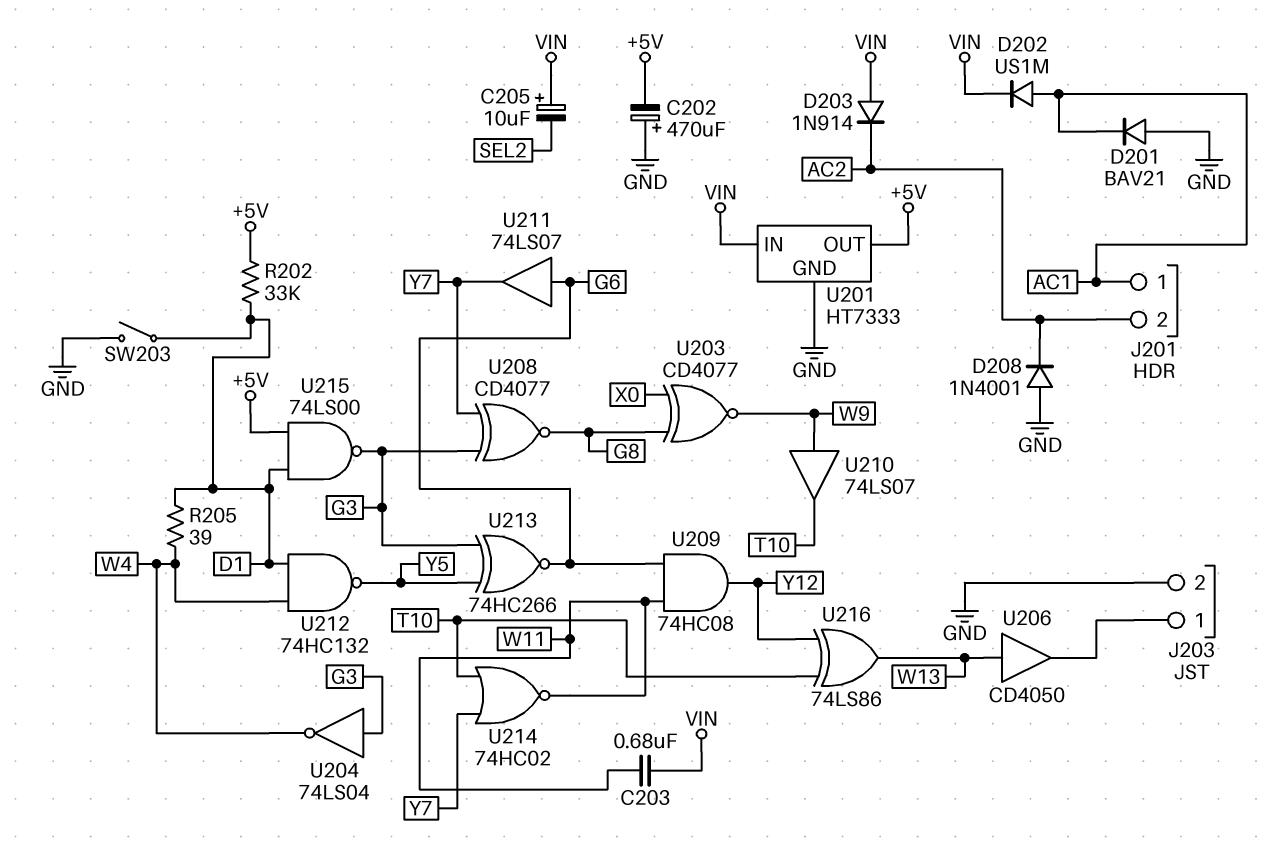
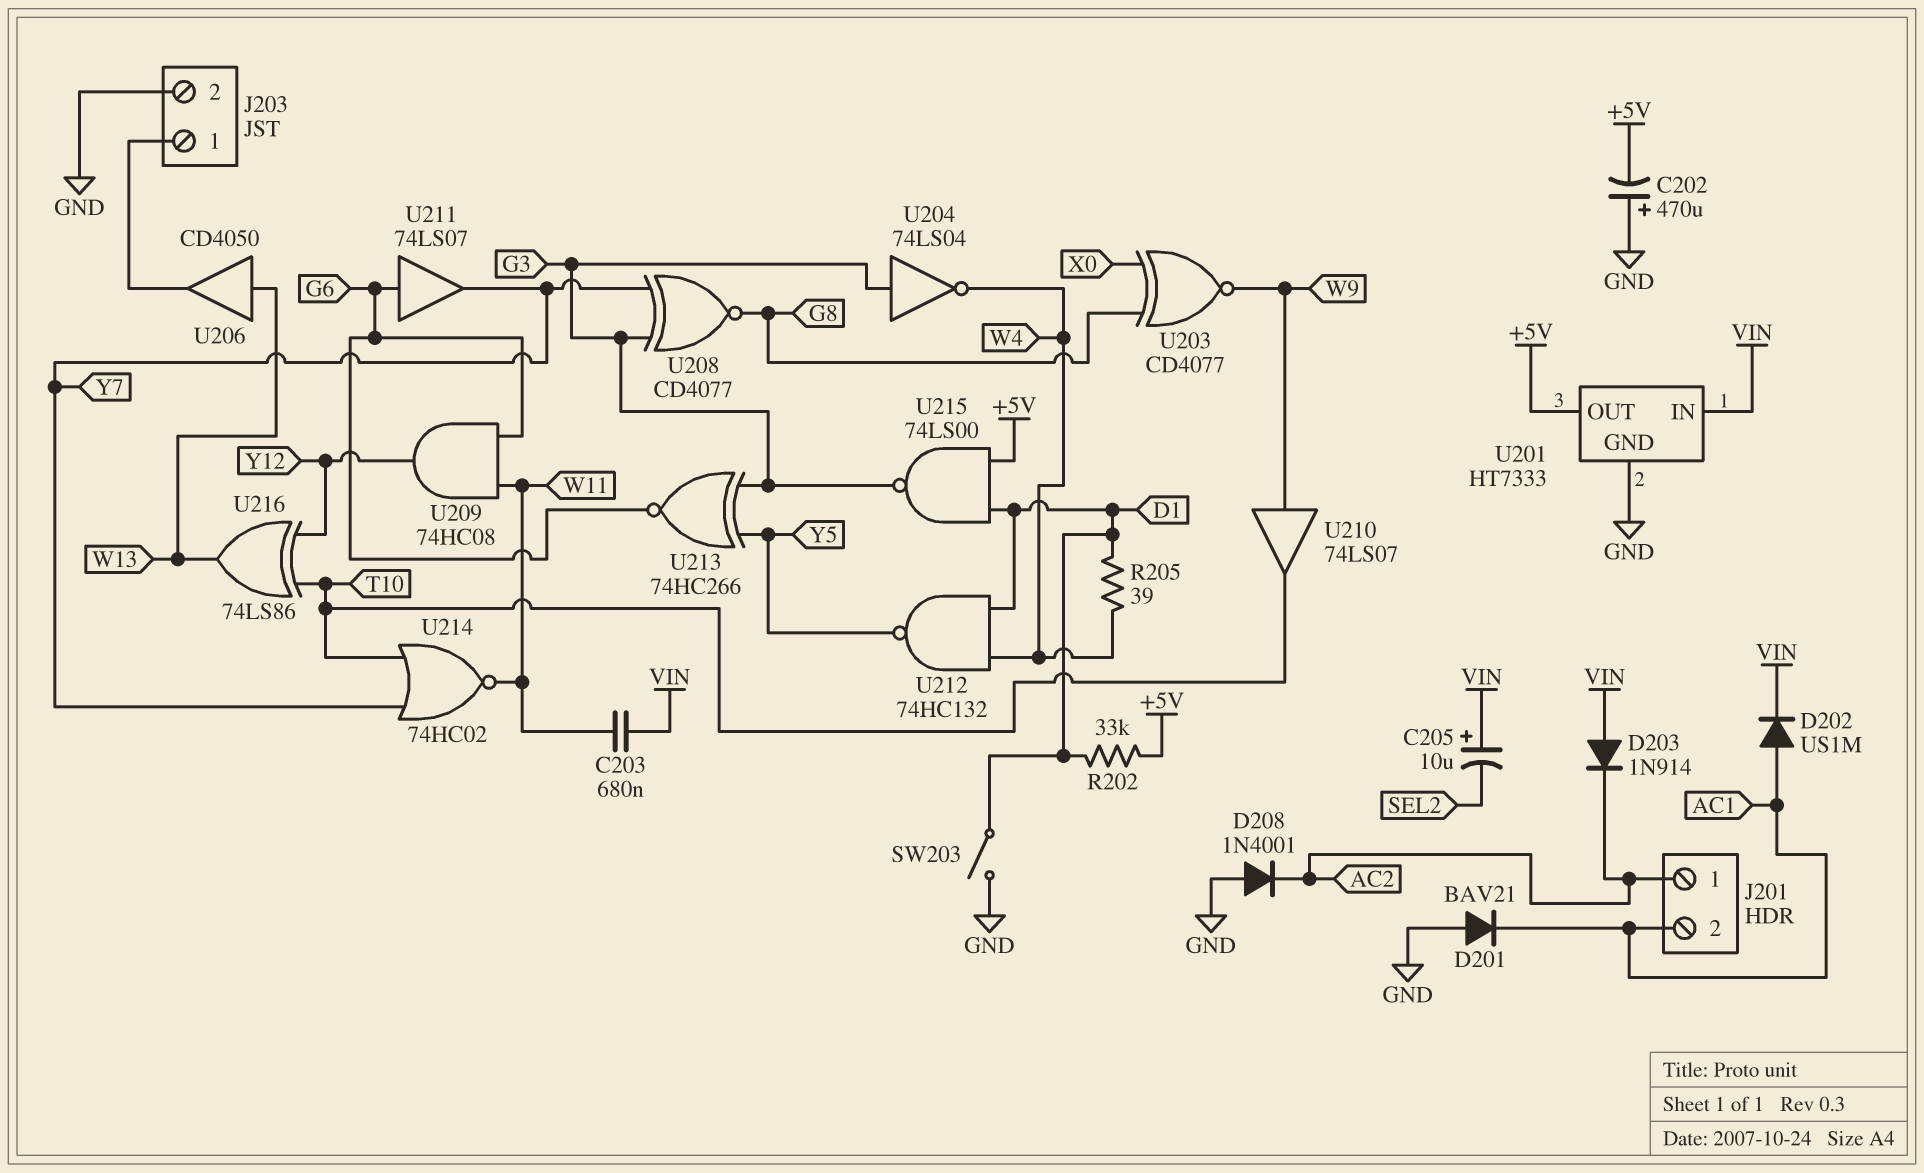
J201 pin 1: AC1 -> AC2
J201 pin 2: AC2 -> AC1

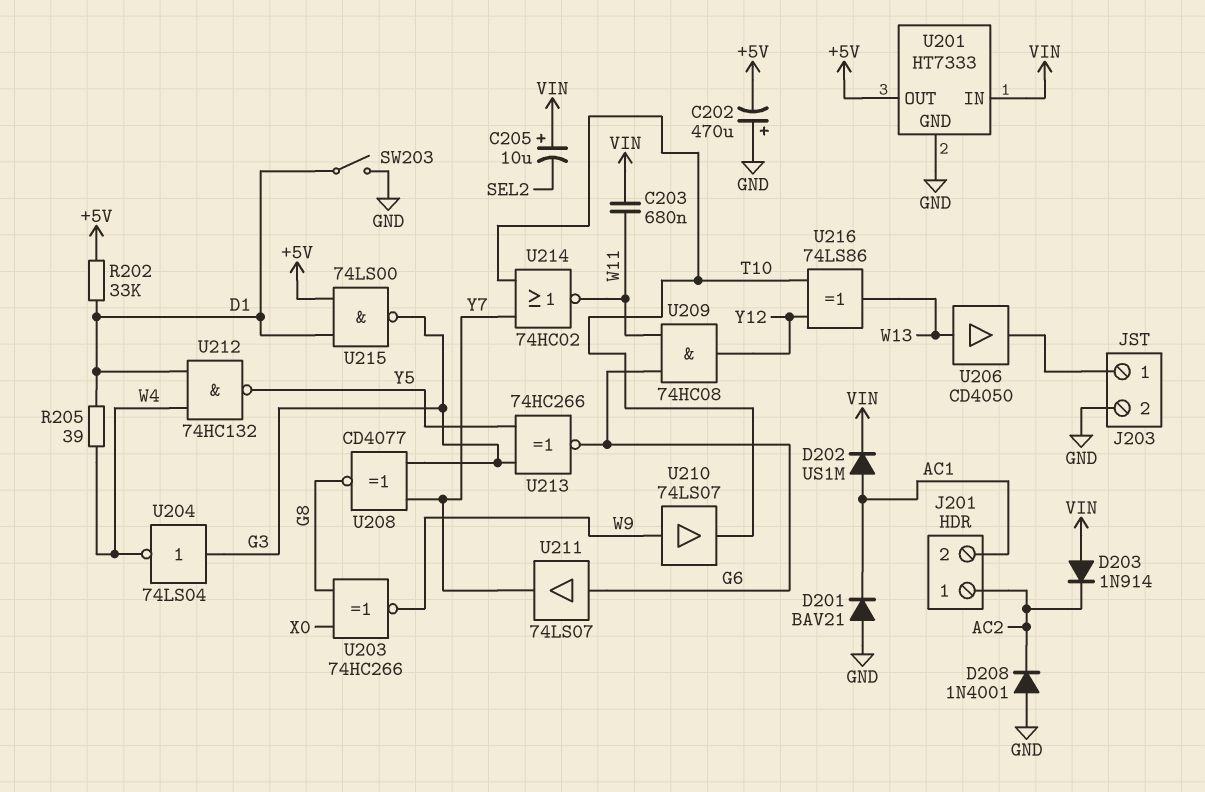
U203: XNOR CD4077 (in G8, in X0, out W9) -> XNOR 74HC266 (in G8, in X0, out W9)

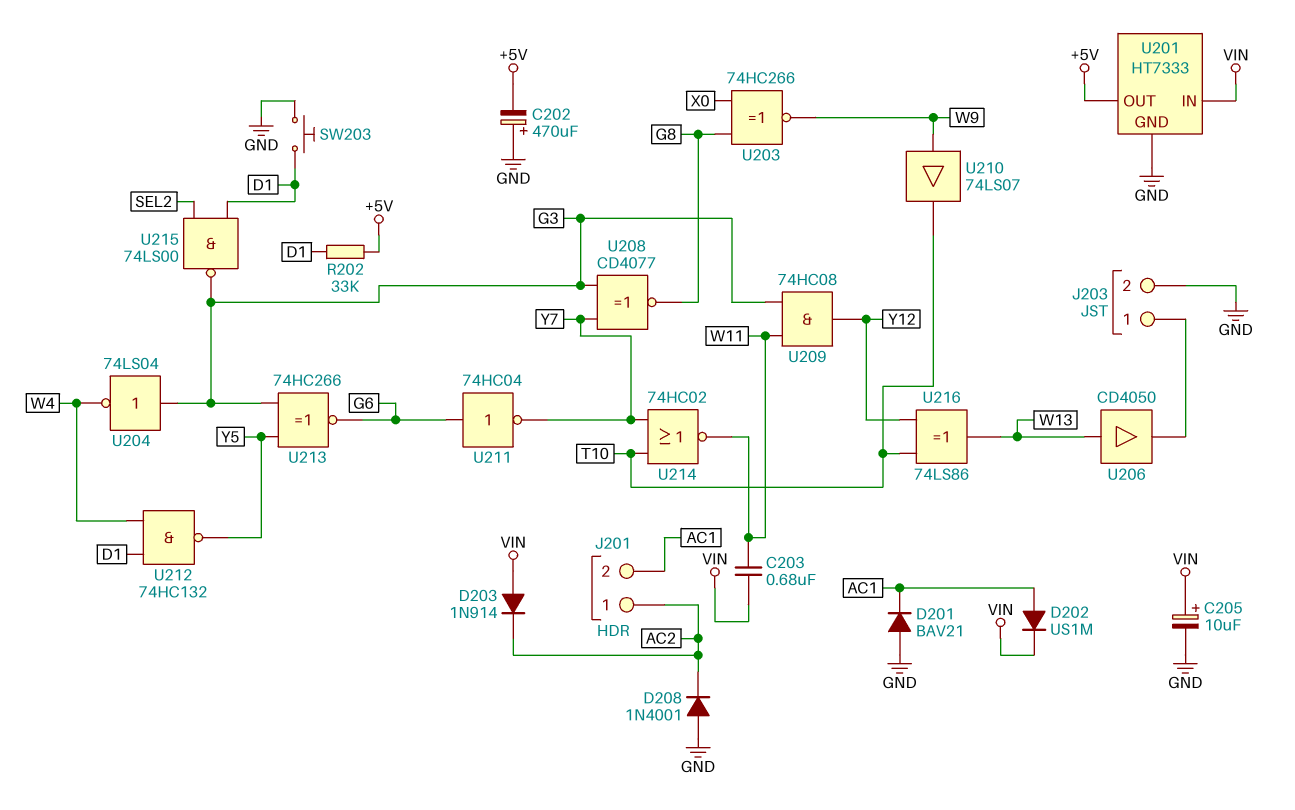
C205: 10uF (plus VIN, minus SEL2) -> 10uF (plus VIN, minus GND)
R205: 39 (D1, W4) -> none
SW203: switch (D1, GND) -> button (D1, GND)
U209: AND 74HC08 (in G6, in W11, out Y12) -> AND 74HC08 (in G3, in W11, out Y12)
U211: buffer 74LS07 (in G6, out Y7) -> NOT 74HC04 (in G6, out Y7)
U215: NAND 74LS00 (in +5V, in D1, out G3) -> NAND 74LS00 (in D1, in SEL2, out G3)

